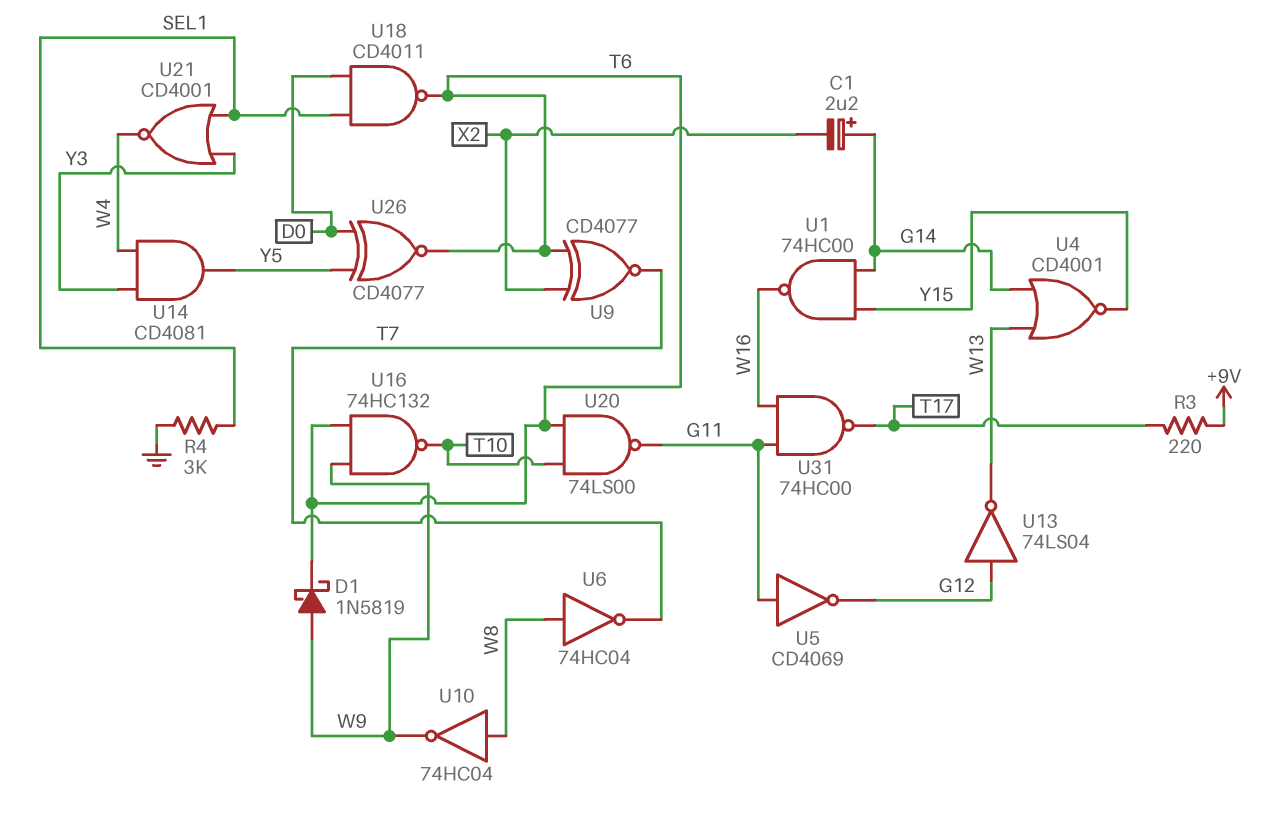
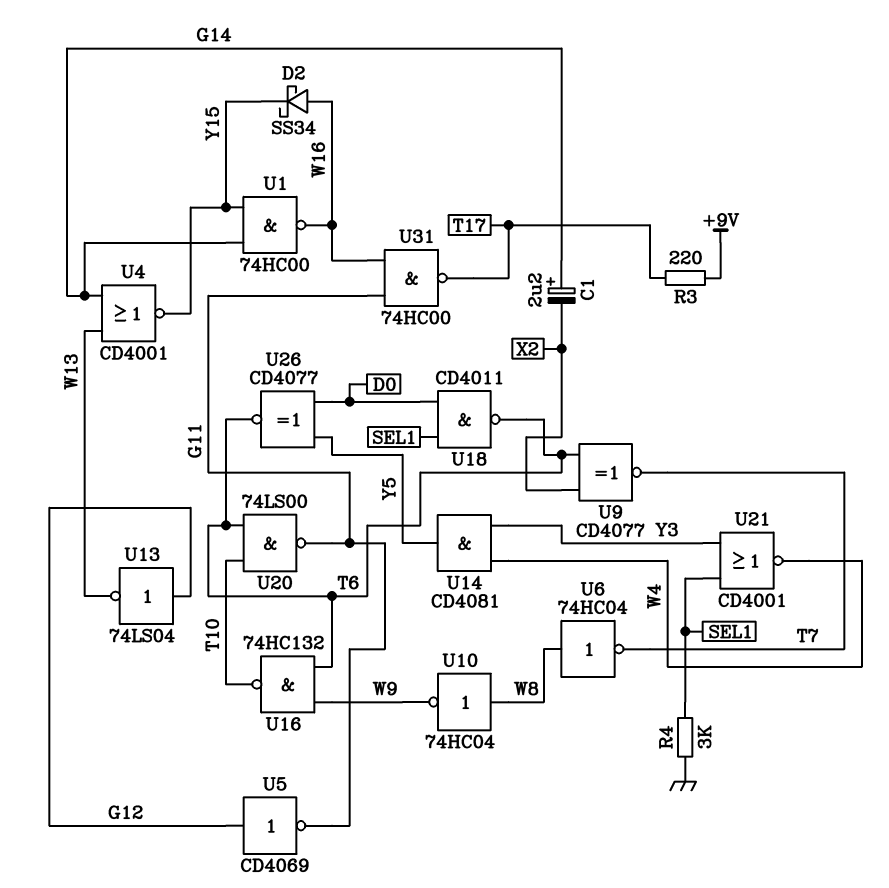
D1: schottky 1N5819 (A W9, K T6) -> none
D2: none -> schottky SS34 (A W16, K Y15)
U5: NOT CD4069 (in G11, out G12) -> NOT CD4069 (in G12, out G11)

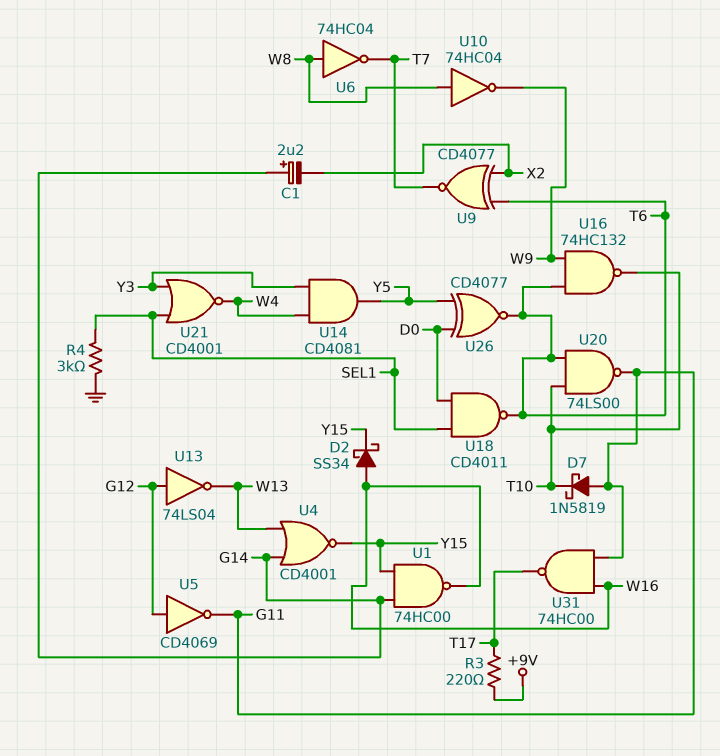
D7: none -> schottky 1N5819 (A G11, K T10)

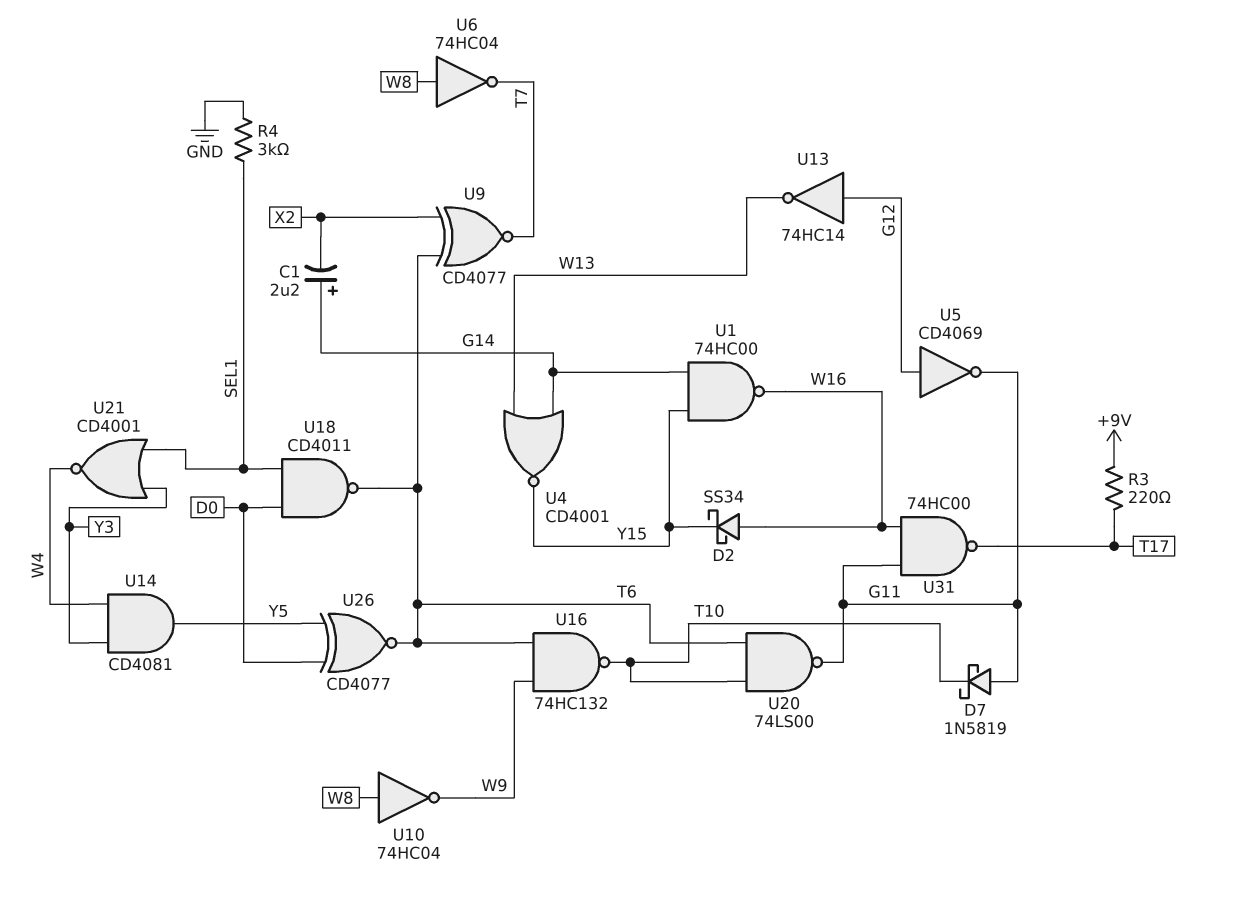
U13: NOT 74LS04 (in G12, out W13) -> NOT 74HC14 (in G12, out W13)

